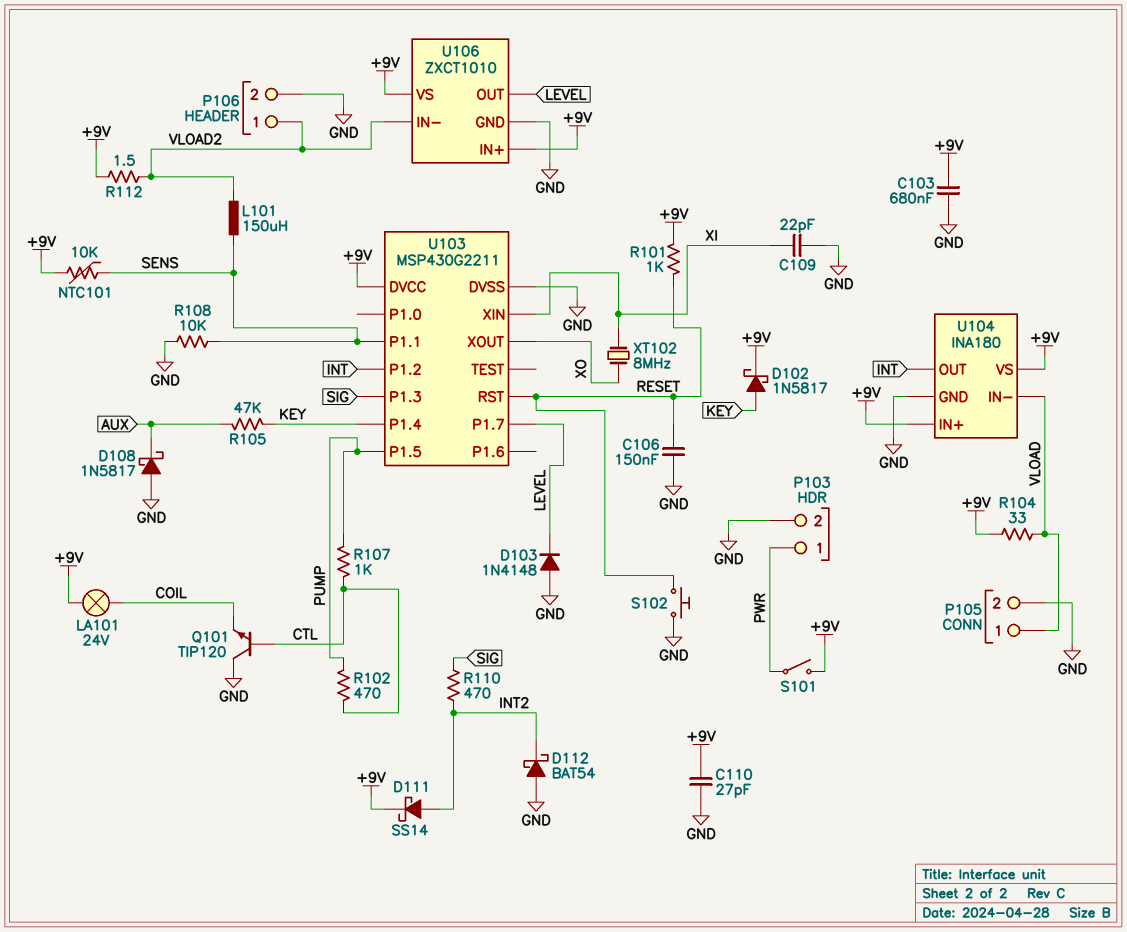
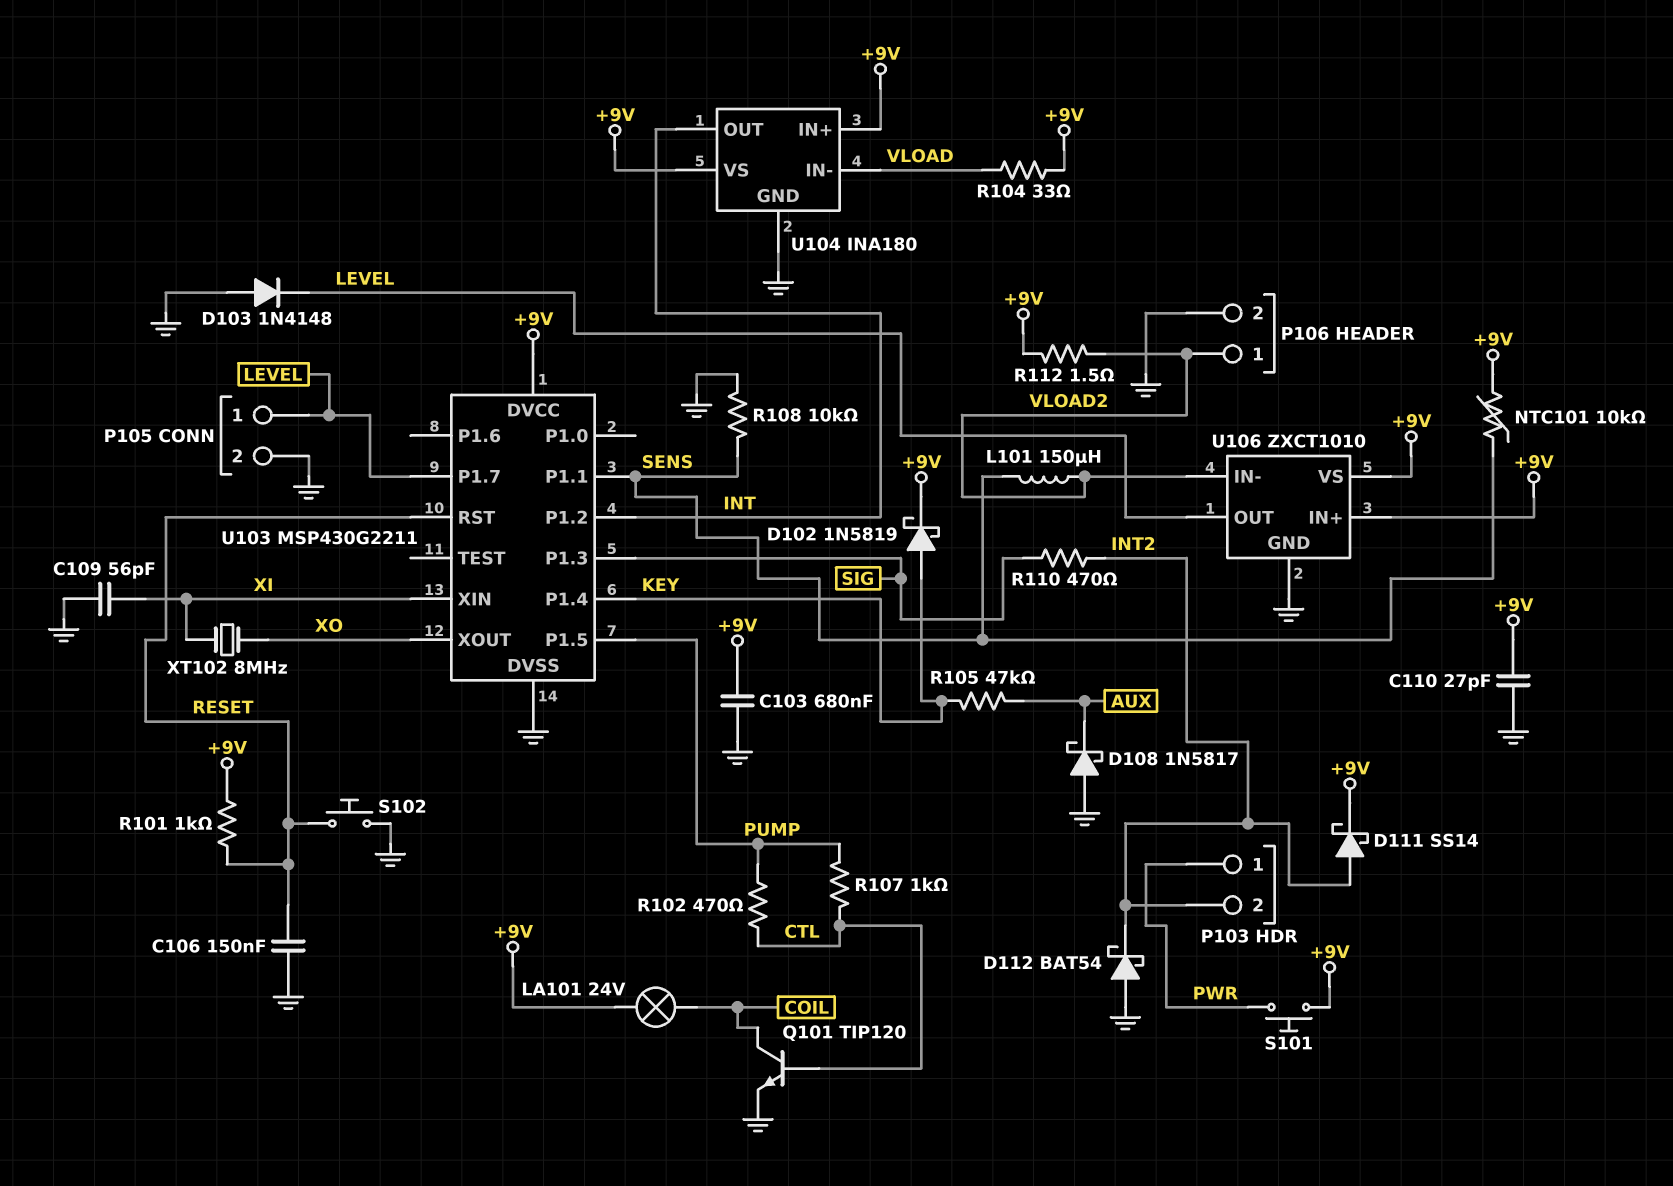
C109: 22pF (GND, XI) -> 56pF (GND, XI)
D102: schottky 1N5817 (A KEY, K +9V) -> schottky 1N5819 (A KEY, K +9V)
P103 pin 2: GND -> INT2
P105 pin 1: VLOAD -> LEVEL
Q101: NPN TIP120 (B CTL, C GND, E COIL) -> NPN TIP120 (B CTL, C COIL, E GND)
S101: switch (+9V, PWR) -> button (+9V, PWR)

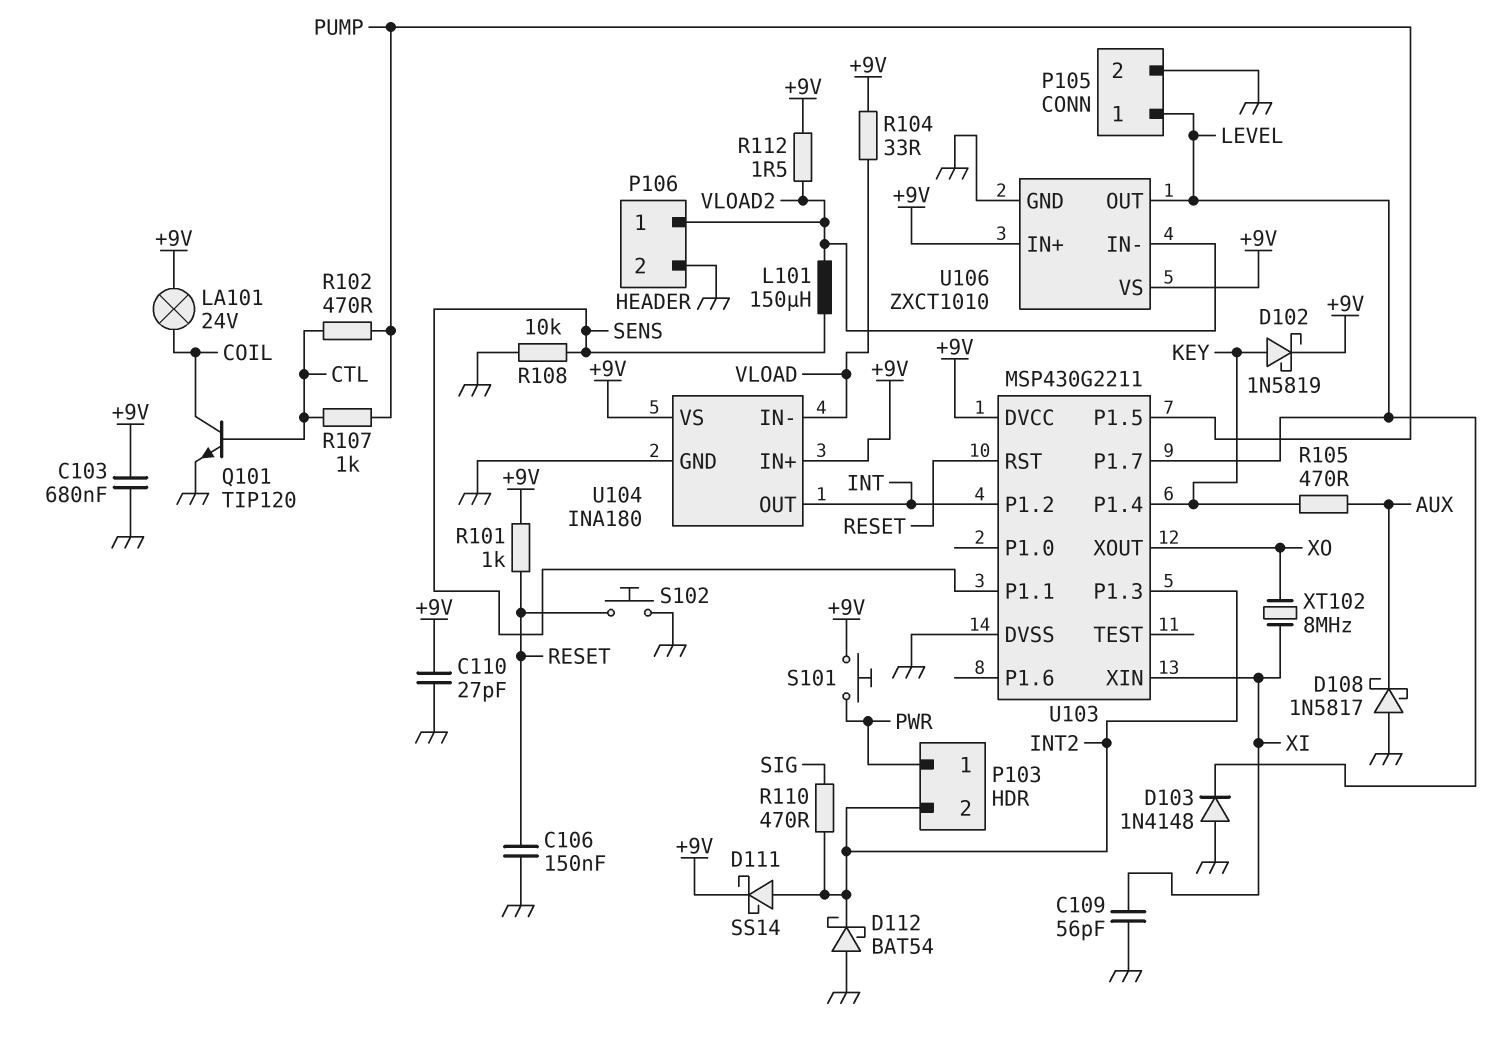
NTC101: 10k (+9V, SENS) -> none
R105: 47k (AUX, KEY) -> 470 (AUX, KEY)
U103 pin P1.3: SIG -> INT2

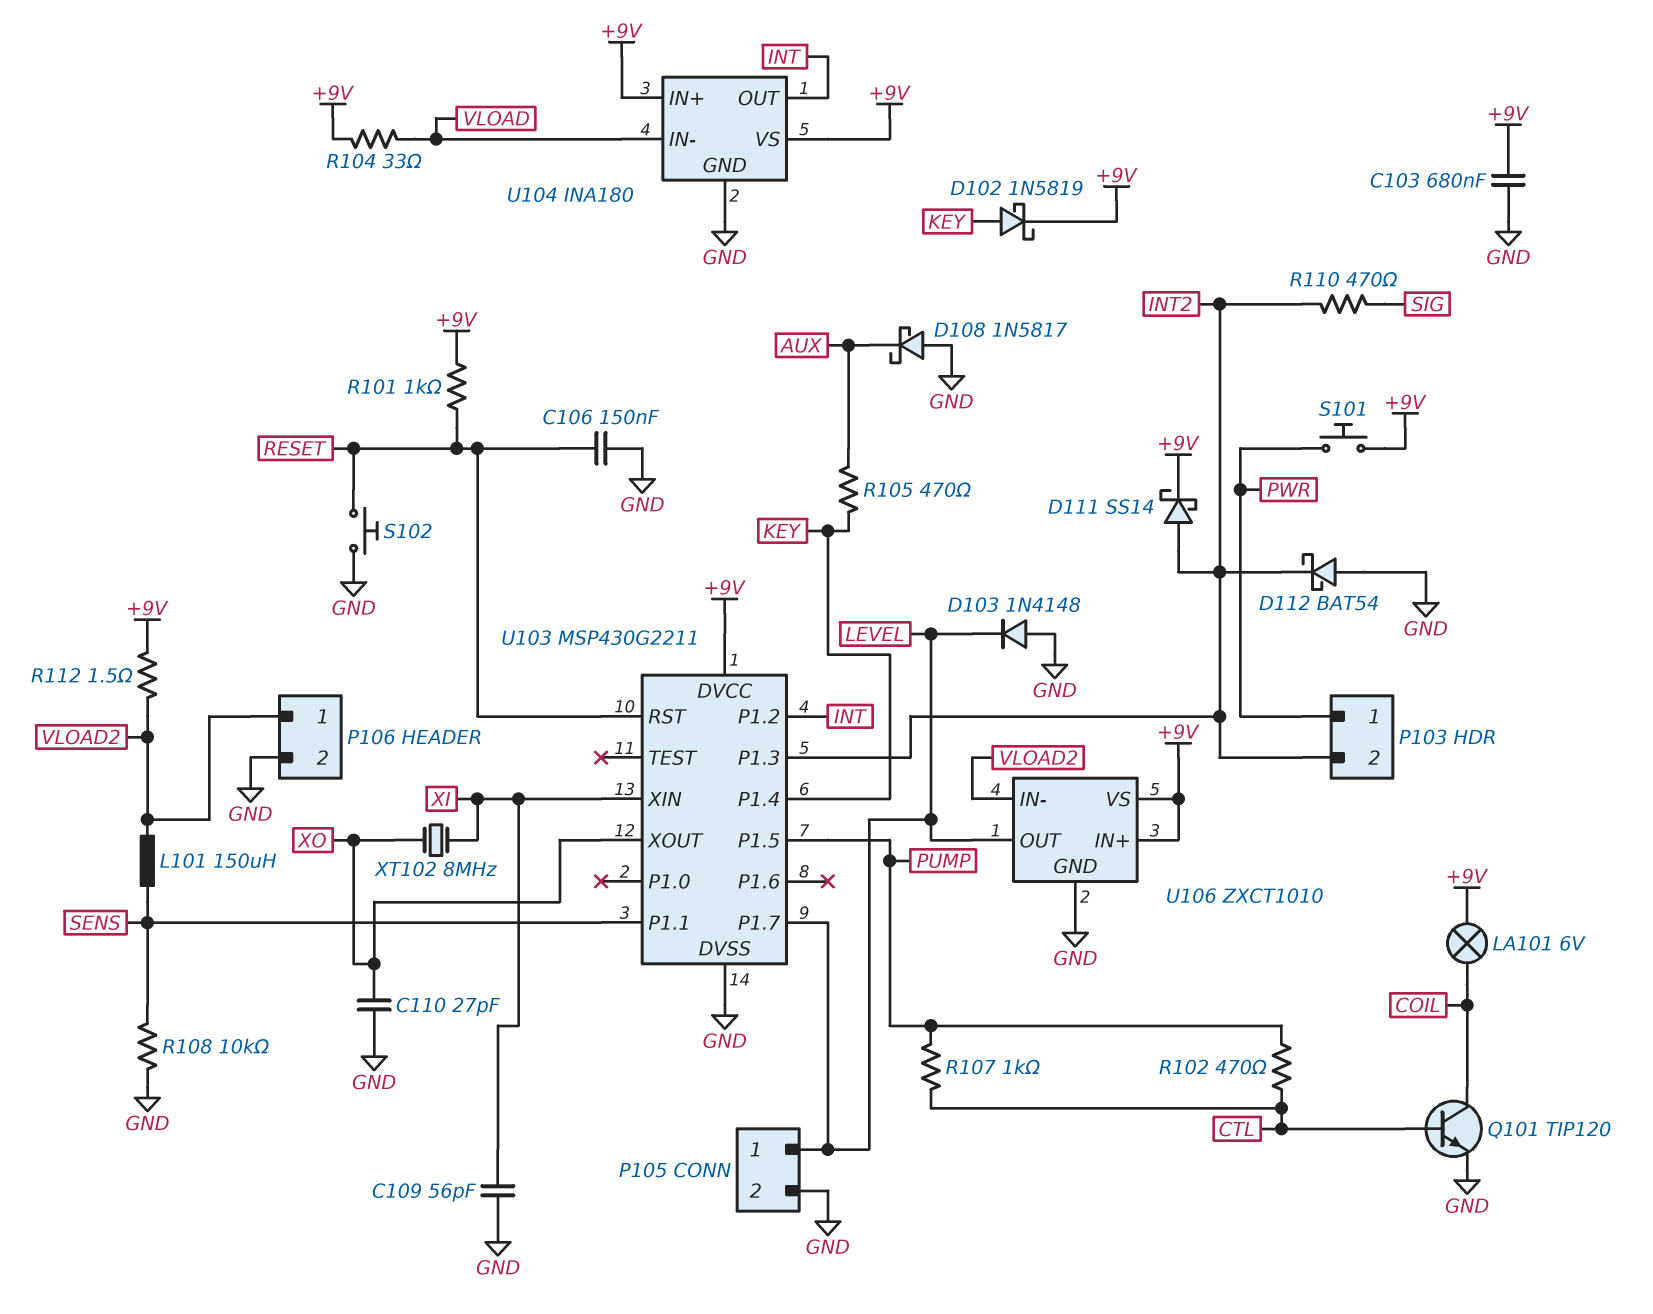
C110: 27pF (+9V, GND) -> 27pF (GND, XO)
LA101: lamp 24V (+9V, COIL) -> lamp 6V (+9V, COIL)

